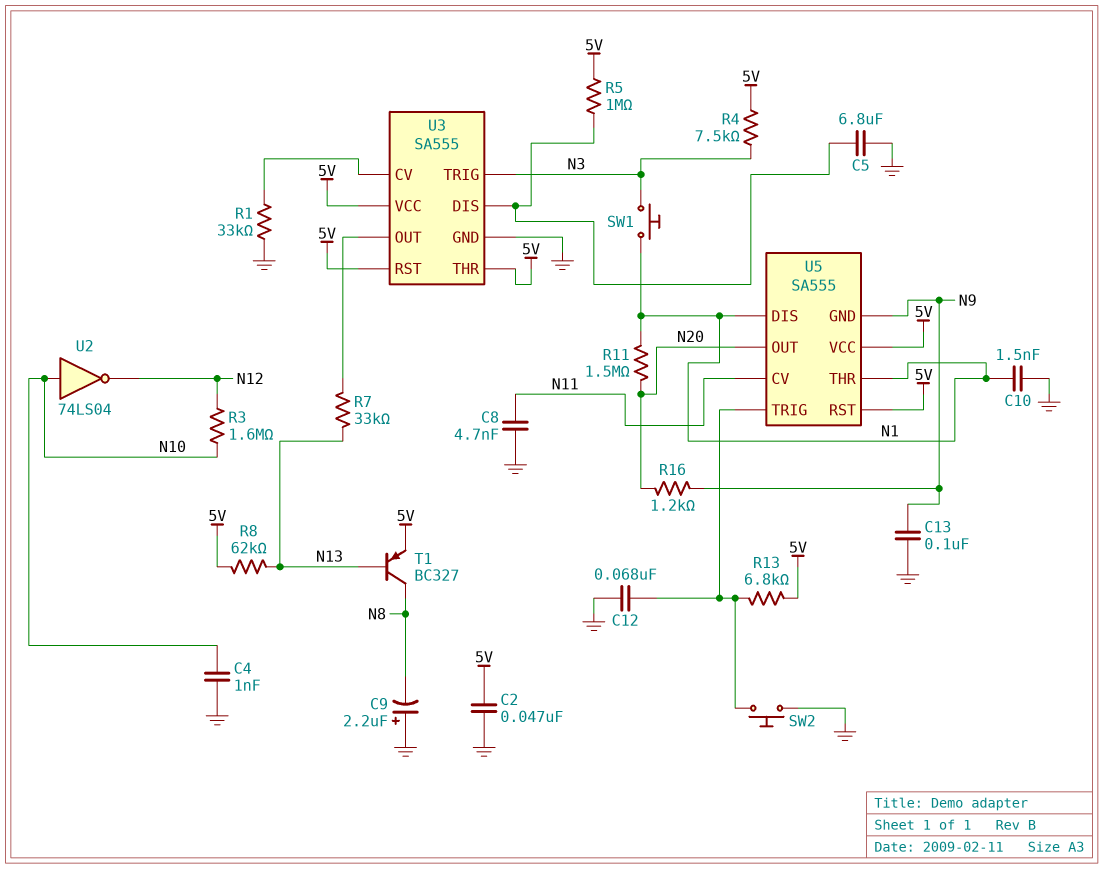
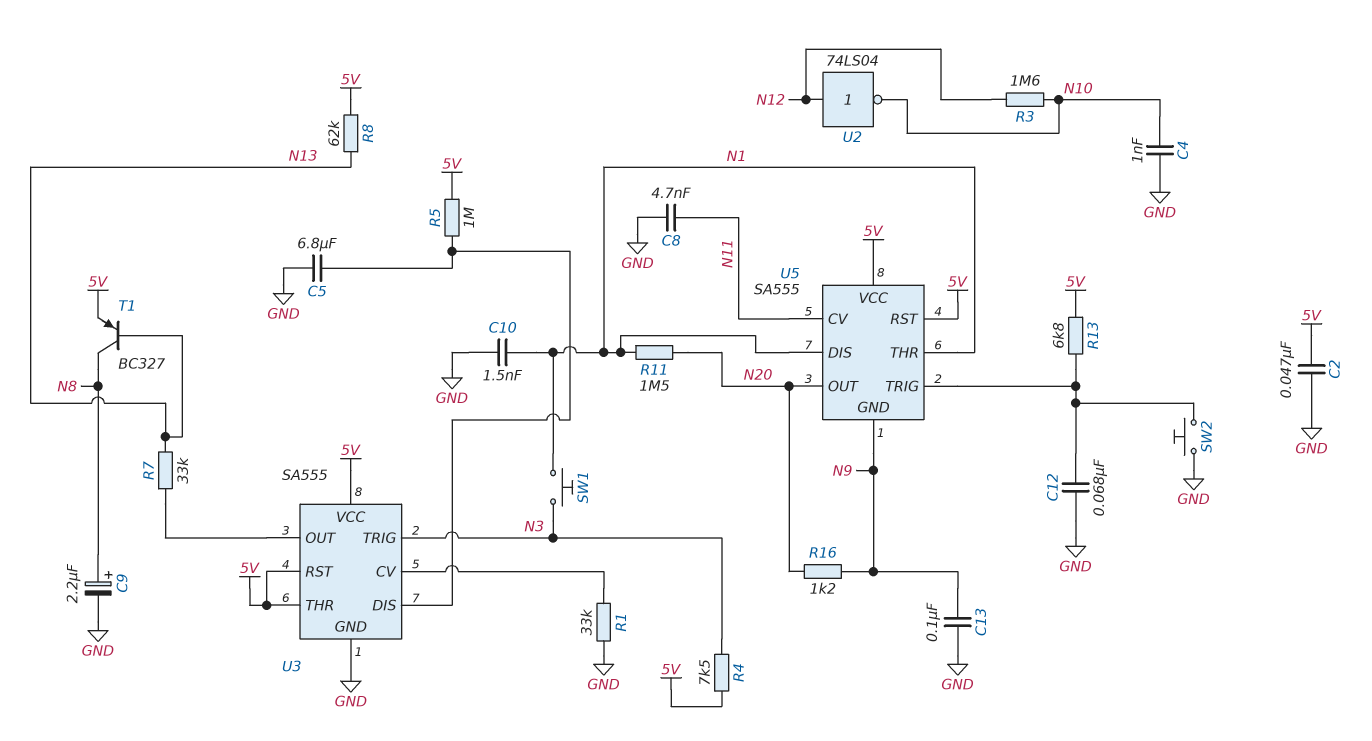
C9: 2.2uF (plus GND, minus N8) -> 2.2uF (plus N8, minus GND)
U2: NOT 74LS04 (in N10, out N12) -> NOT 74LS04 (in N12, out N10)

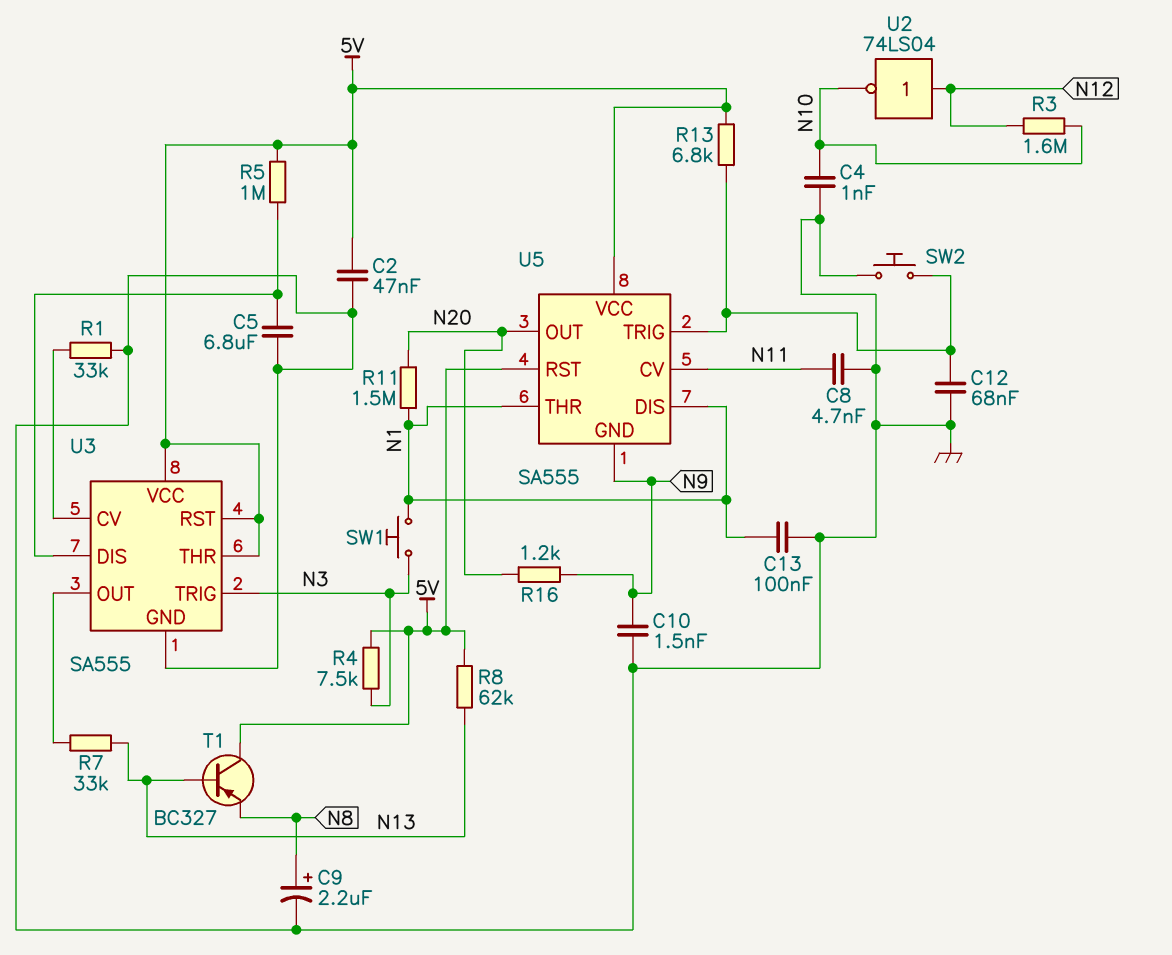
C10: 1.5nF (GND, N1) -> 1.5nF (GND, N9)
C13: 100nF (GND, N9) -> 100nF (GND, N1)
T1: PNP BC327 (B N13, C N8, E 5V) -> PNP BC327 (B N13, C 5V, E N8)

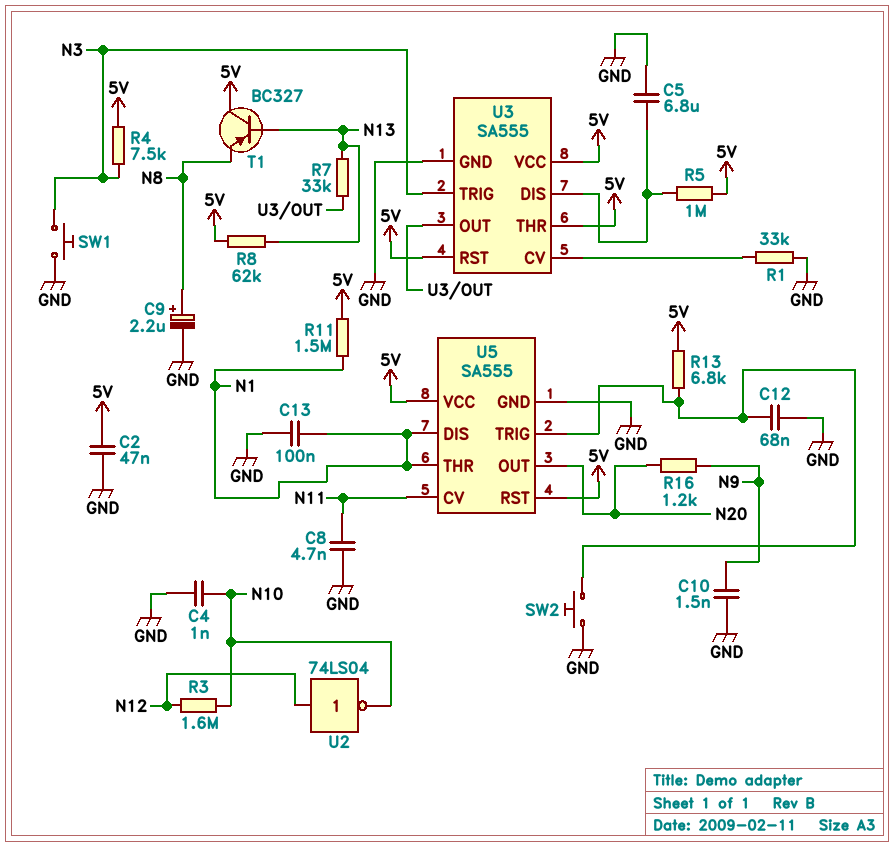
R11: 1.5M (N1, N20) -> 1.5M (5V, N1)
SW1: button (N1, N3) -> button (GND, N3)
U5 pin GND: N9 -> GND

